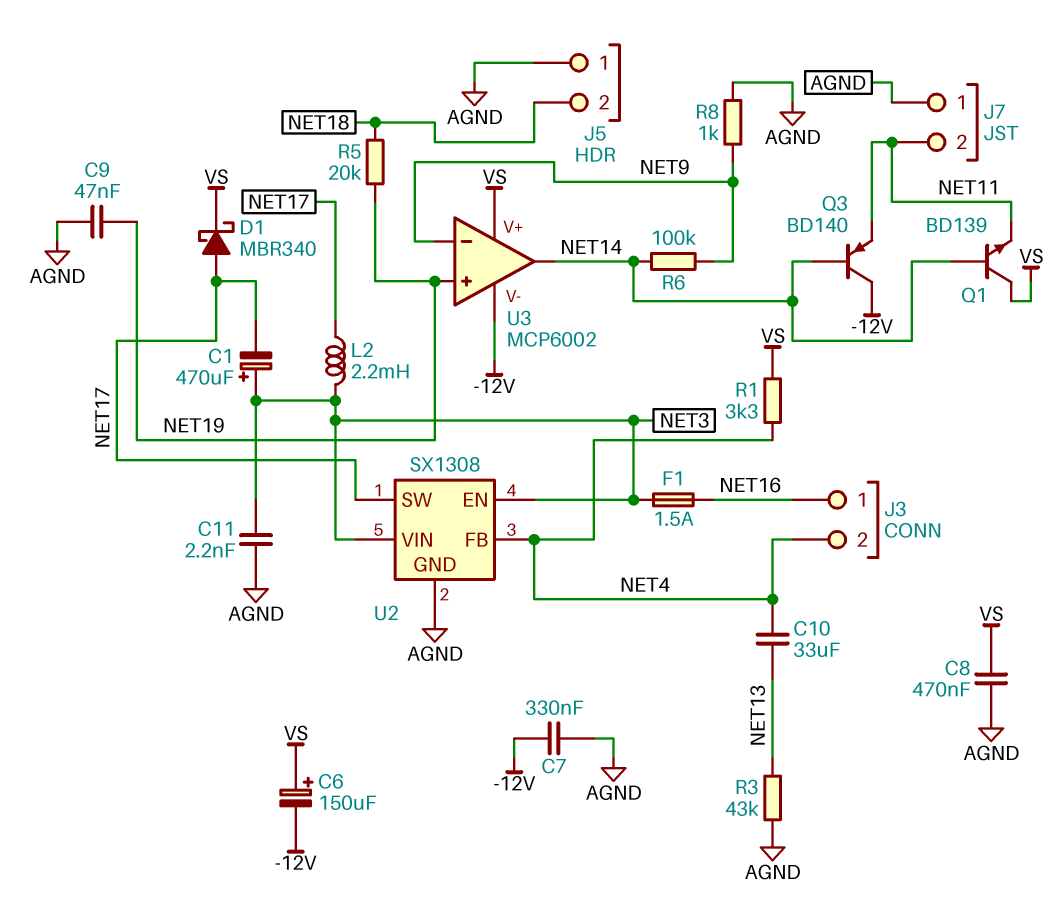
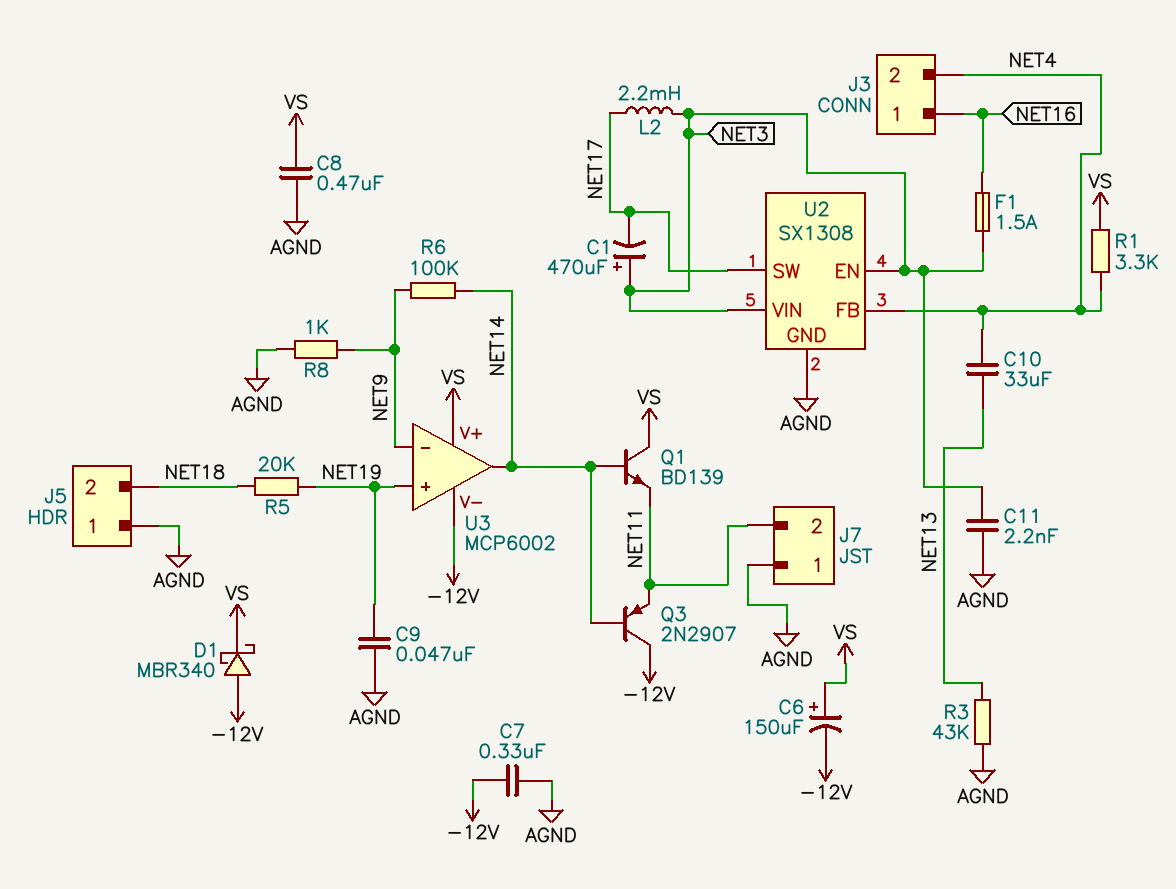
D1: schottky MBR340 (A NET17, K VS) -> schottky MBR340 (A -12V, K VS)
Q3: PNP BD140 (B NET14, C -12V, E NET11) -> PNP 2N2907 (B NET14, C -12V, E NET11)

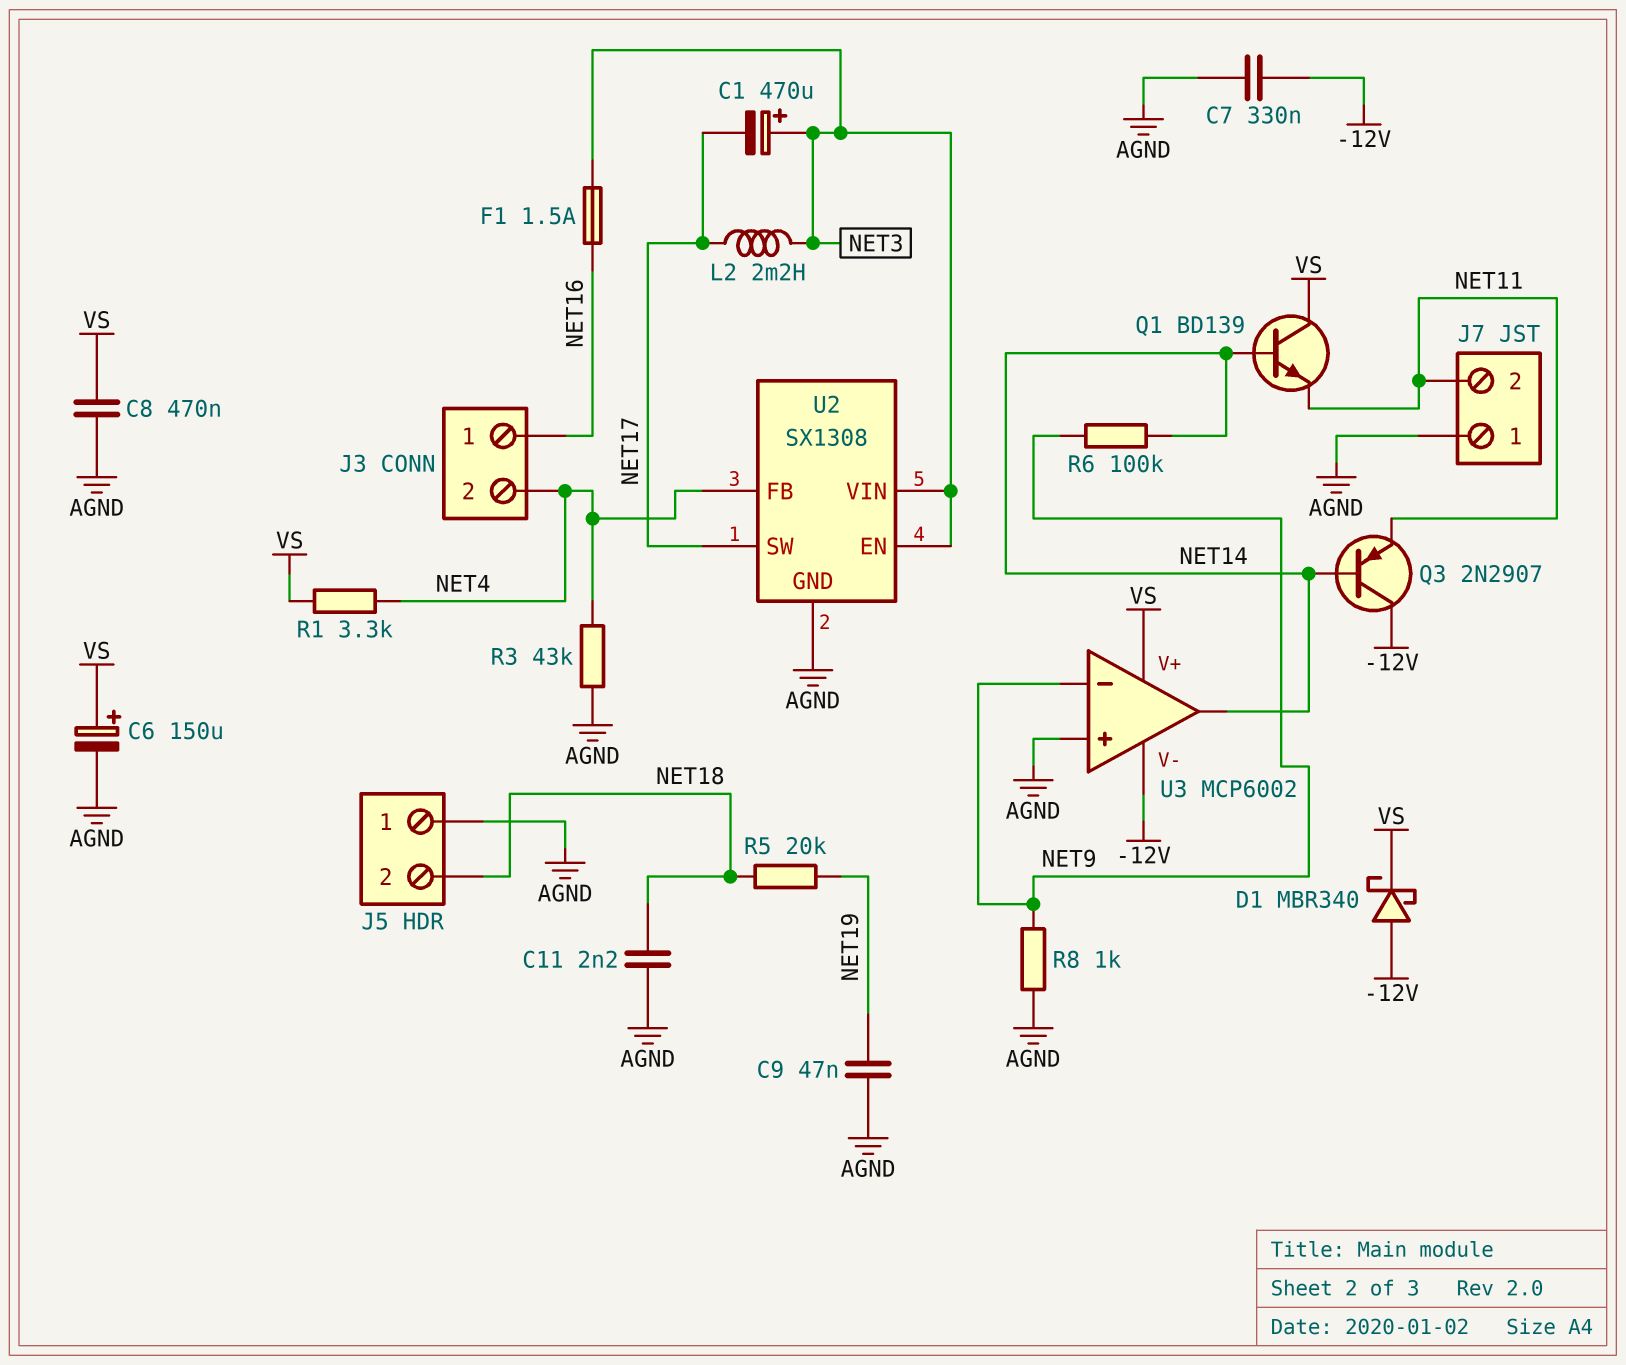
C6: 150uF (plus VS, minus -12V) -> 150uF (plus VS, minus AGND)
C10: 33uF (NET4, NET13) -> none
C11: 2.2nF (AGND, NET3) -> 2.2nF (AGND, NET18)
R3: 43k (AGND, NET13) -> 43k (AGND, NET4)
U3 pin in+: NET19 -> AGND

